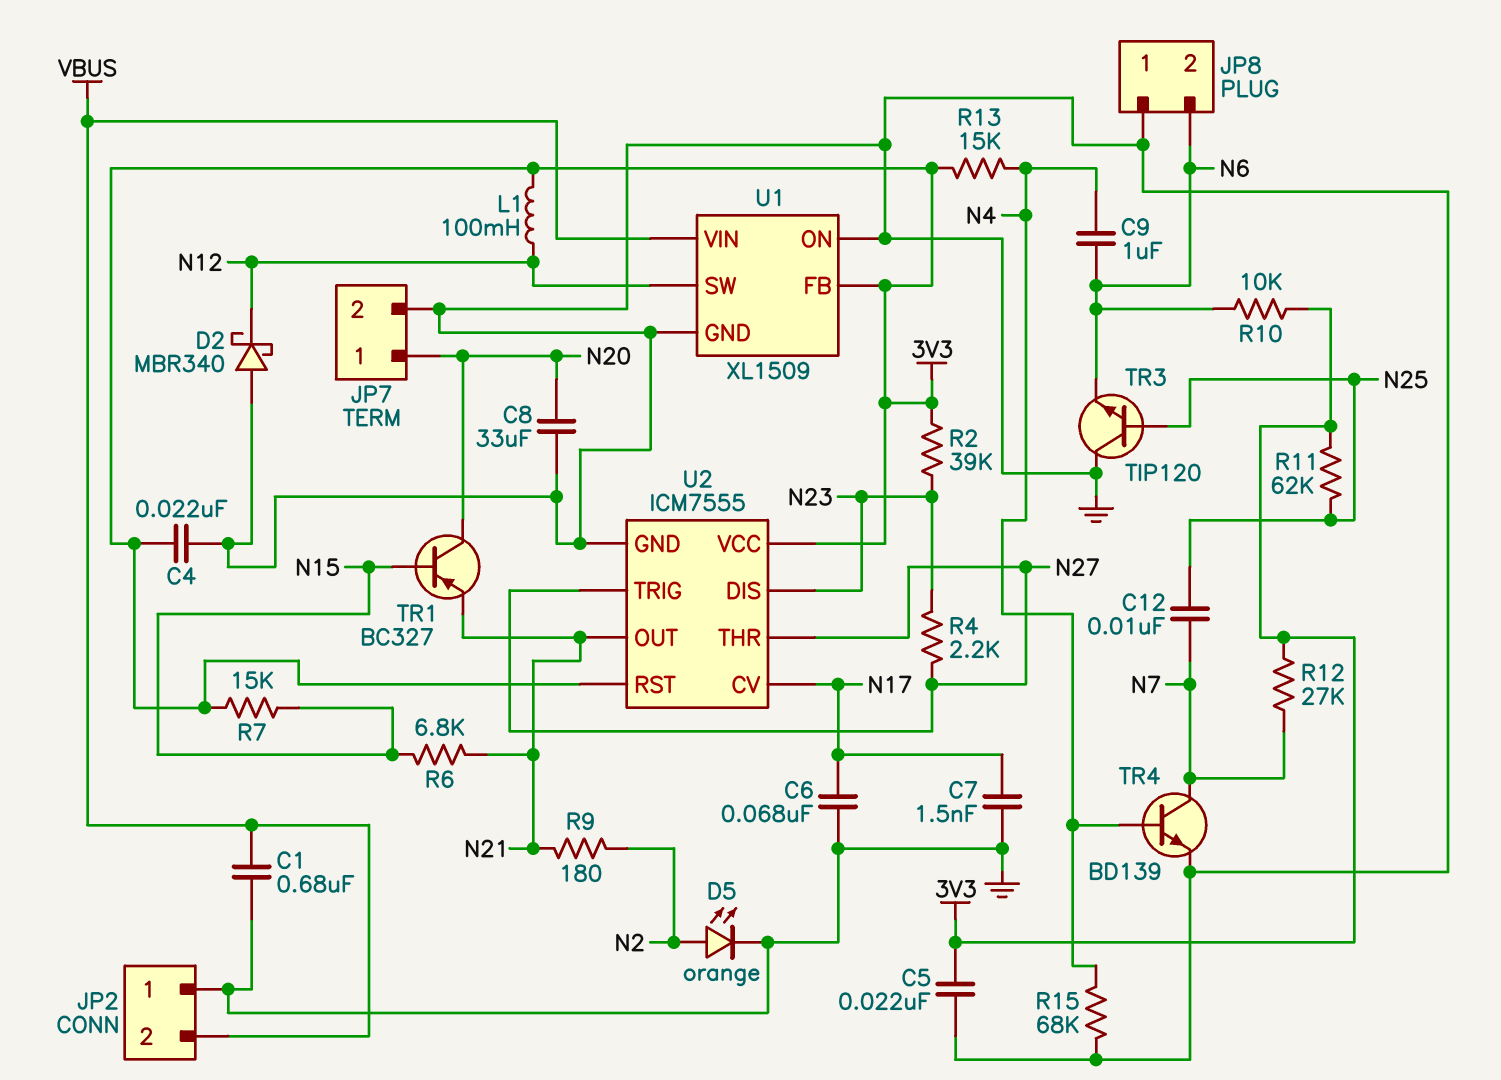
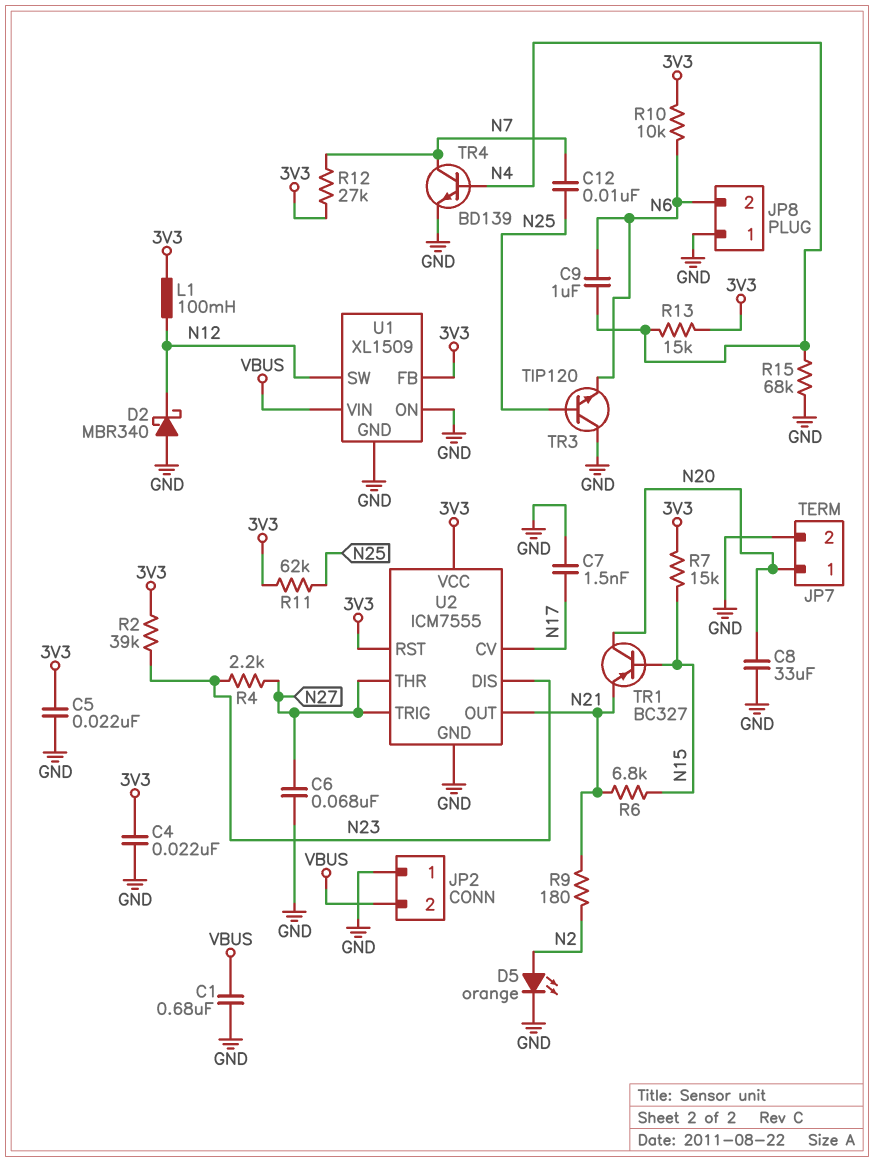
C6: 68nF (GND, N17) -> 68nF (GND, N27)

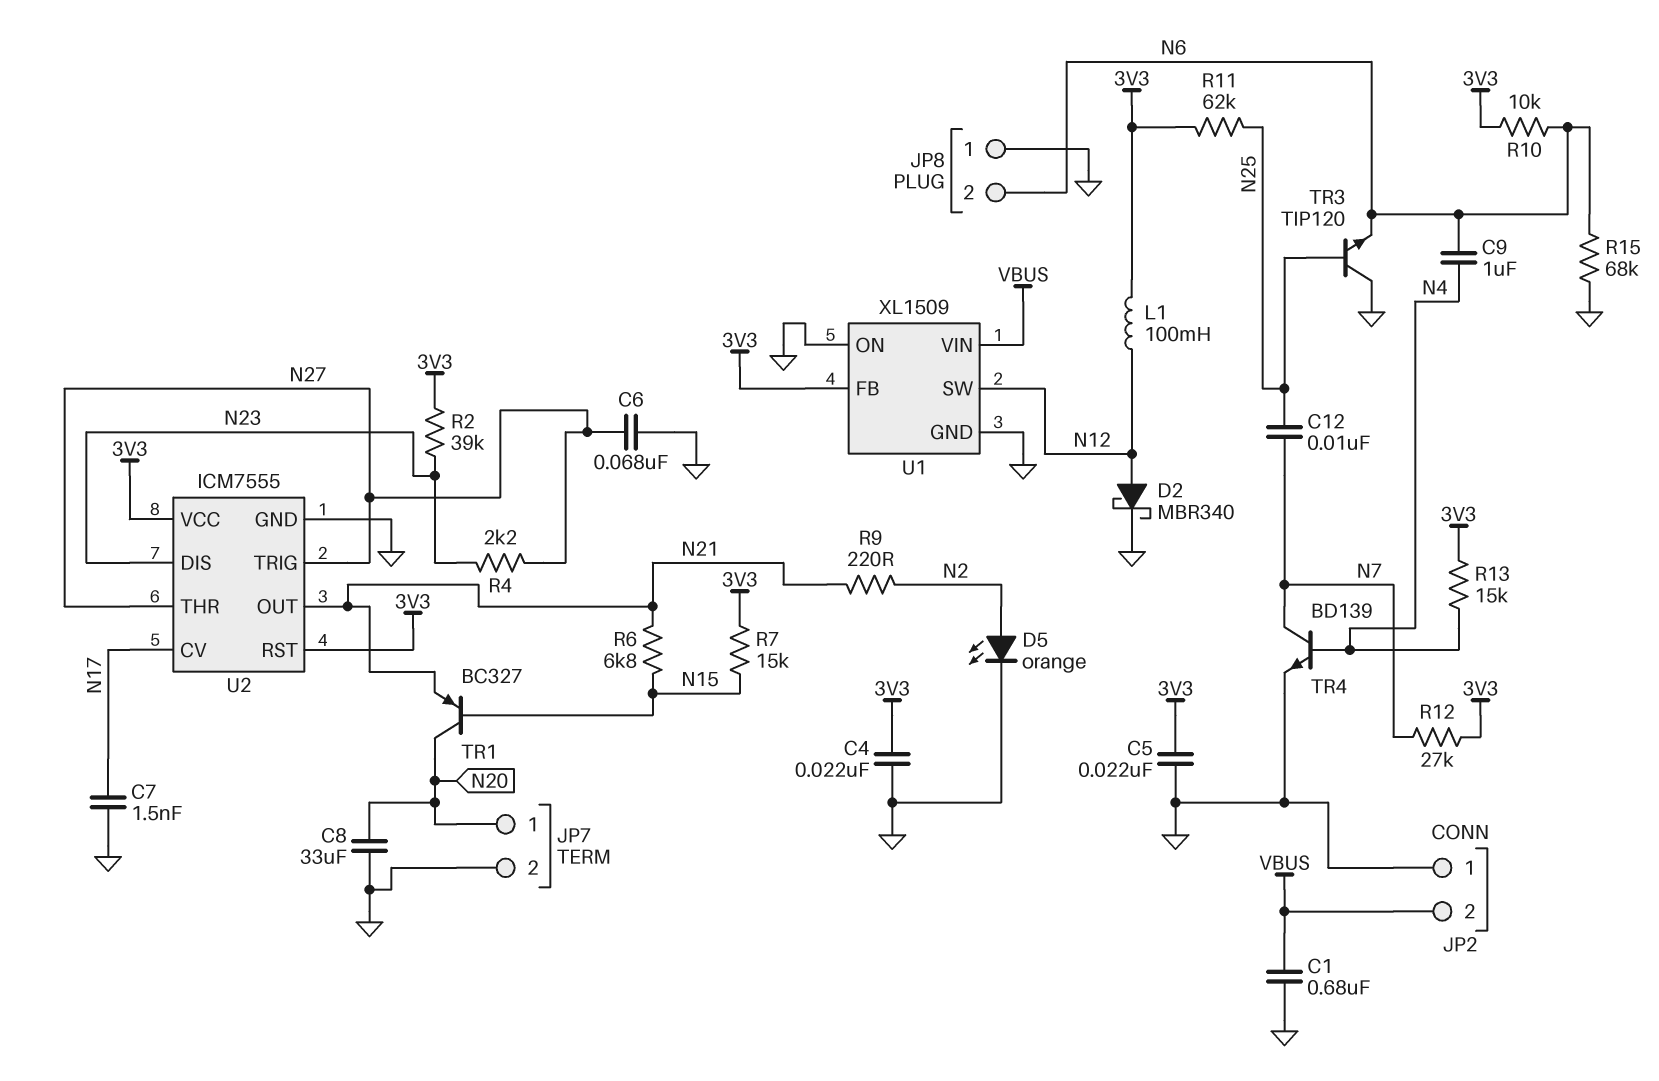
D2: schottky MBR340 (A GND, K N12) -> schottky MBR340 (A N12, K GND)
R9: 180 (N2, N21) -> 220 (N2, N21)
R15: 68k (GND, N4) -> 68k (GND, N6)

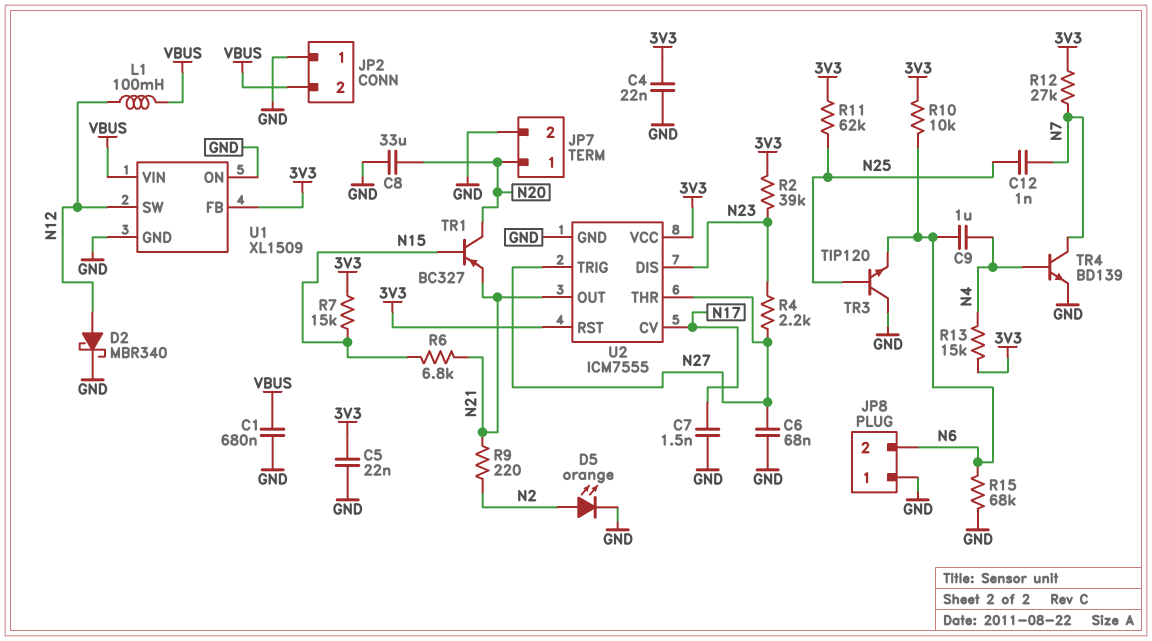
C12: 10nF (N7, N25) -> 1nF (N7, N25)
L1: 100mH (3V3, N12) -> 100mH (N12, VBUS)

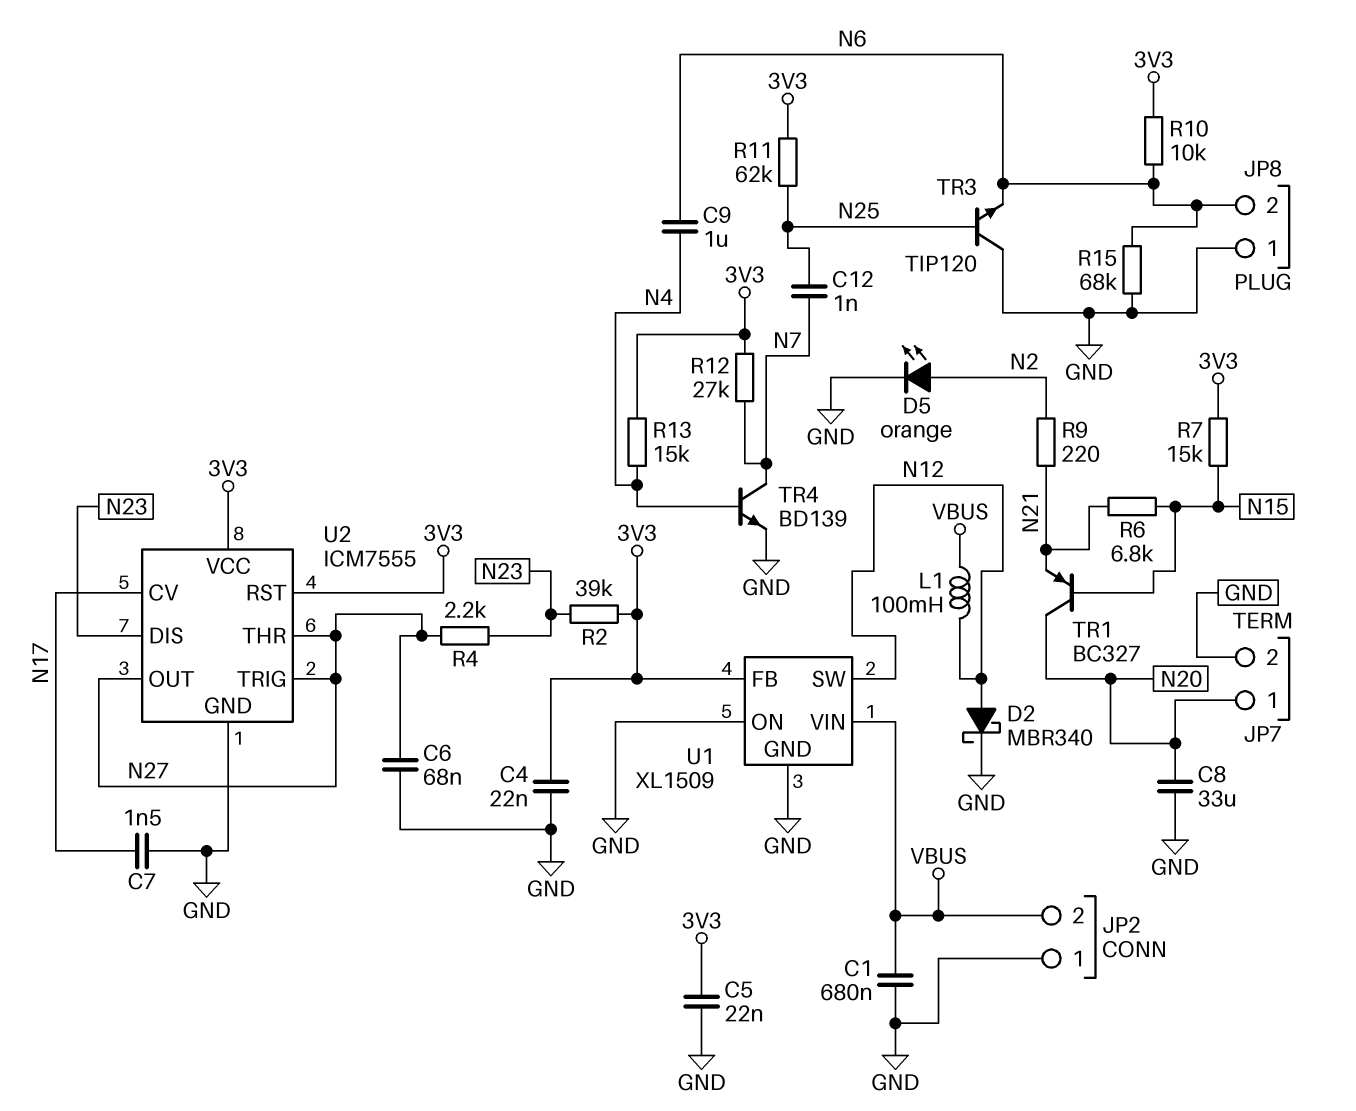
U2 pin OUT: N21 -> N27

